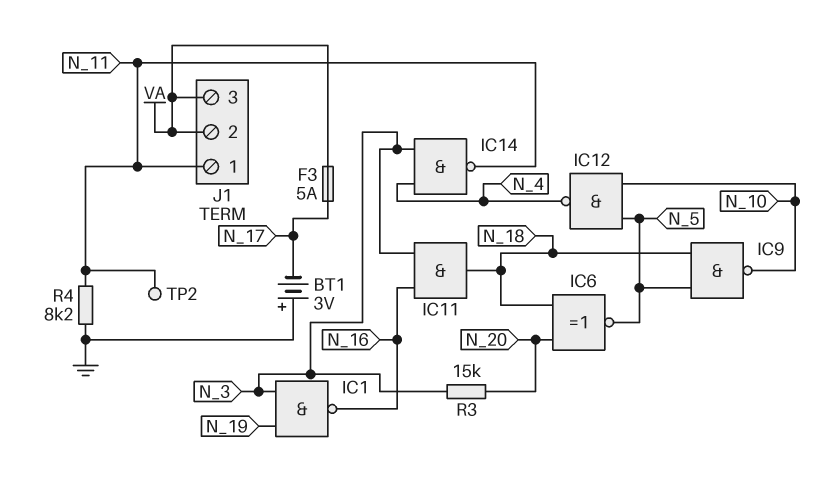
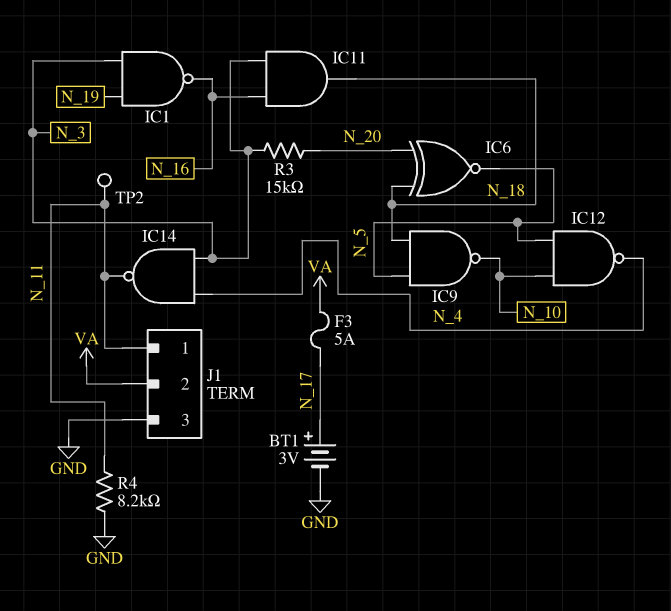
BT1: 3V (plus GND, minus N_17) -> 3V (plus N_17, minus GND)
J1 pin 3: VA -> GND

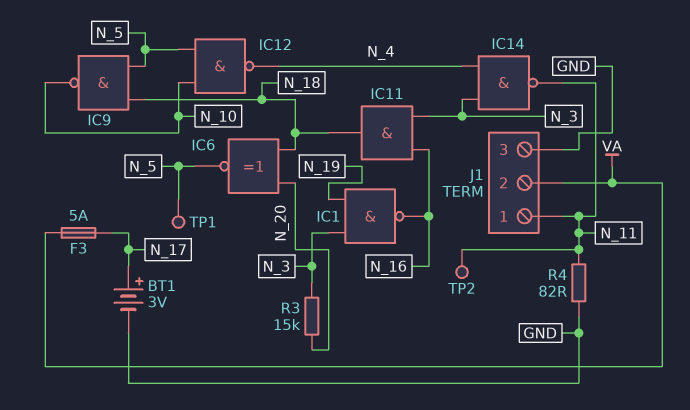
R4: 8.2k (GND, N_11) -> 82 (GND, N_11)
TP1: none -> test point (N_5)

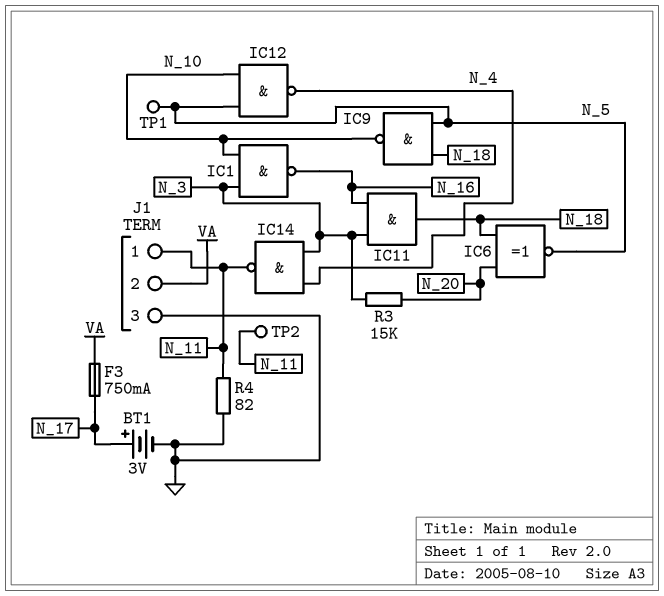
F3: 5A (N_17, VA) -> 750mA (N_17, VA)
IC1: NAND (in N_3, in N_19, out N_16) -> NAND (in N_3, in N_10, out N_16)

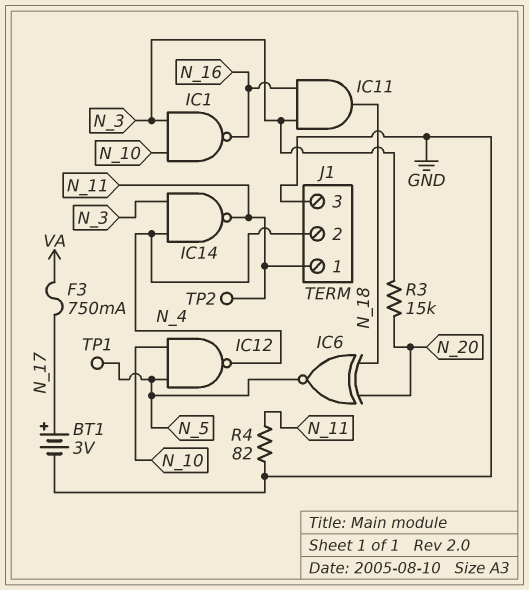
IC9: NAND (in N_5, in N_18, out N_10) -> none
J1 pin 2: VA -> N_4

